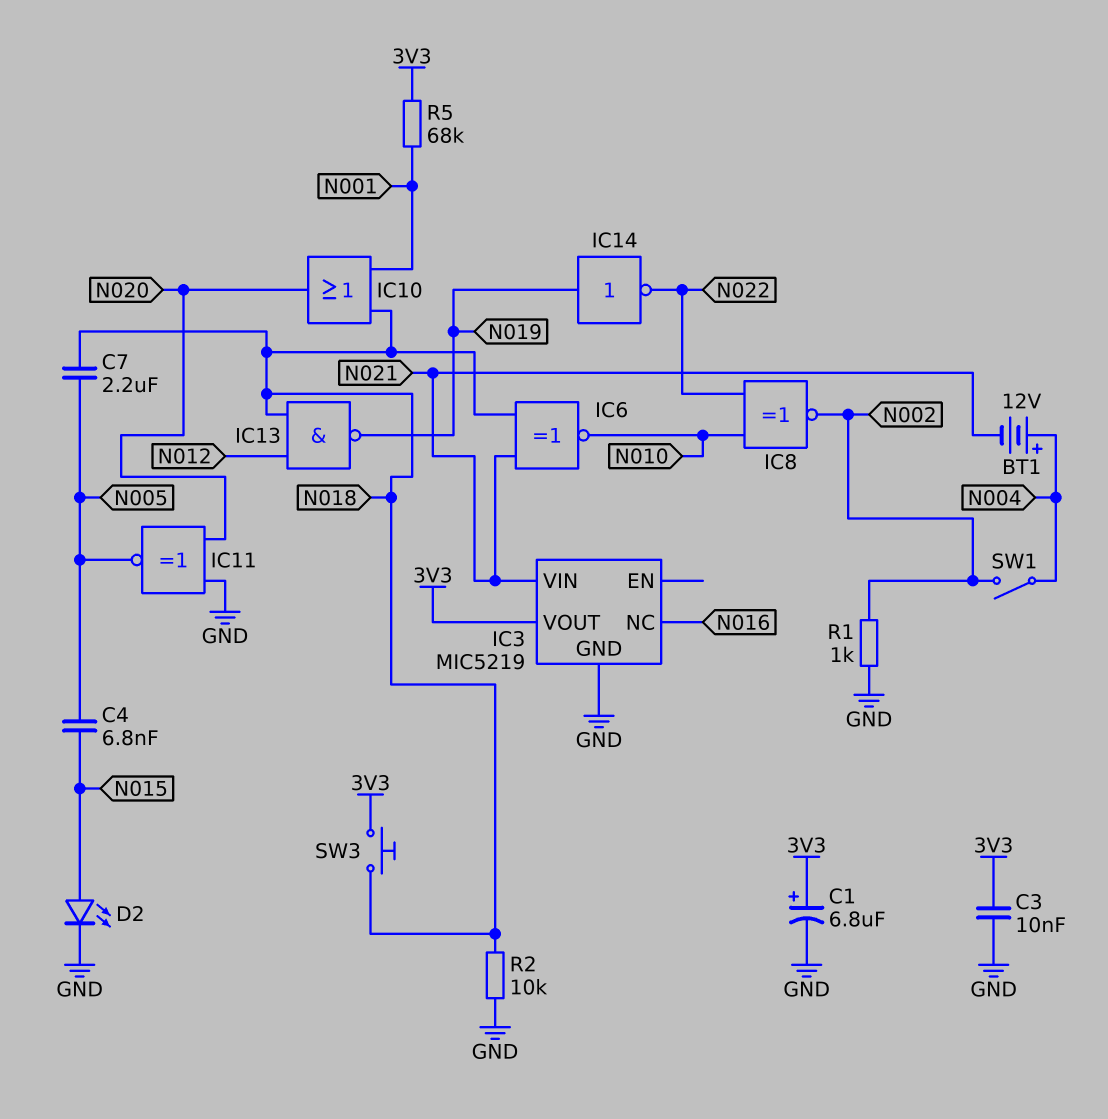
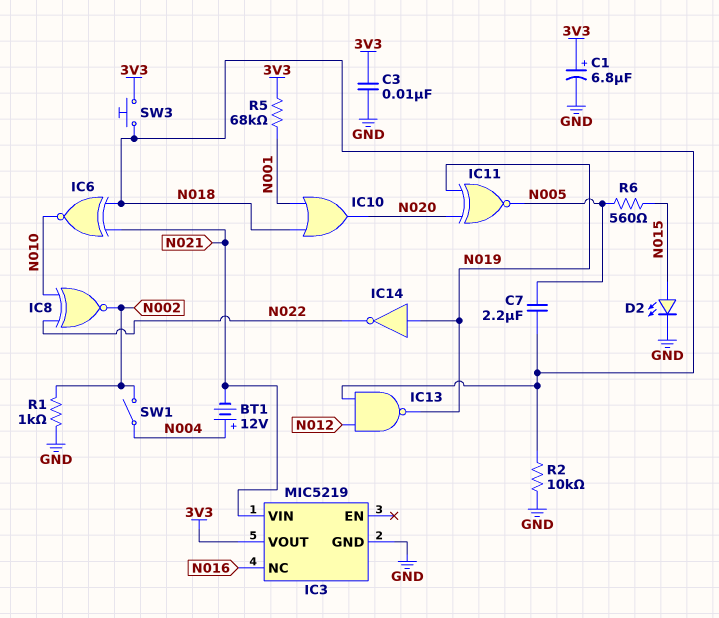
C4: 6.8nF (N005, N015) -> none
IC11: XNOR (in GND, in N020, out N005) -> XNOR (in N019, in N020, out N005)
R6: none -> 560 (N005, N015)

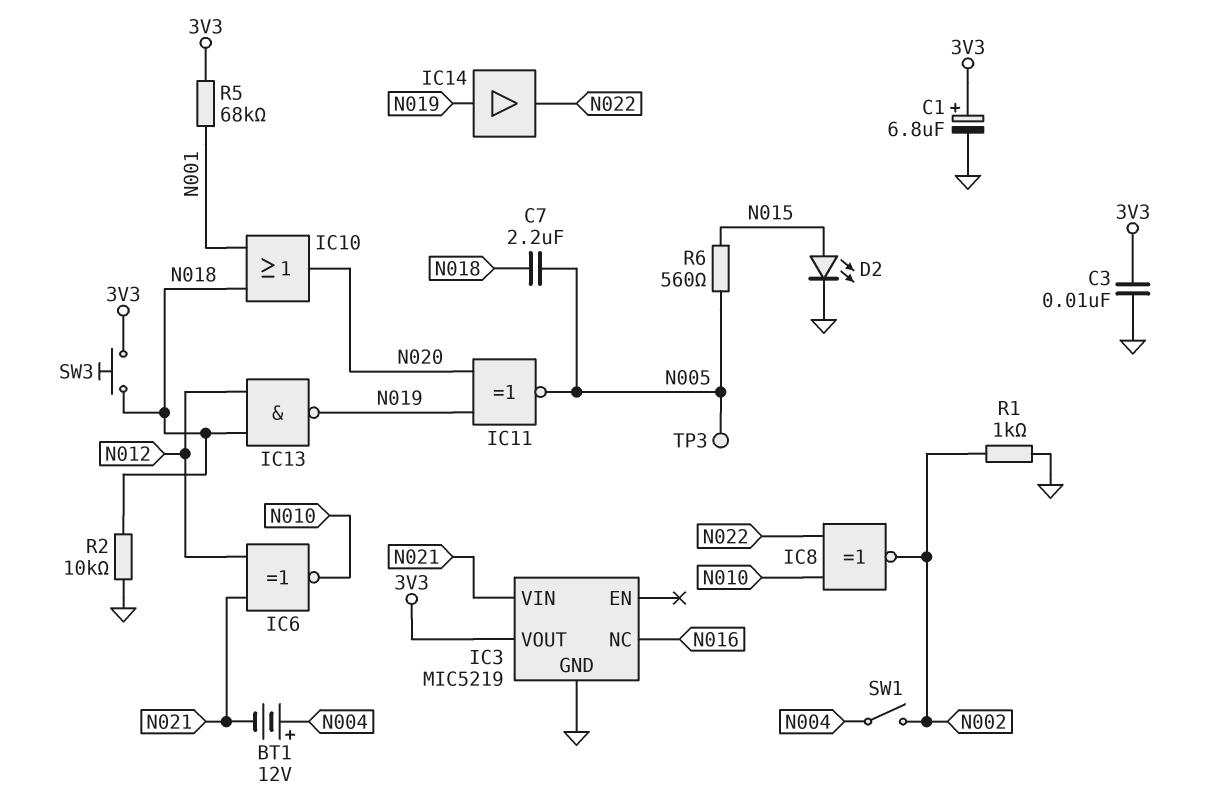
IC6: XNOR (in N018, in N021, out N010) -> XNOR (in N012, in N021, out N010)
IC14: NOT (in N019, out N022) -> buffer (in N019, out N022)
TP3: none -> test point (N005)

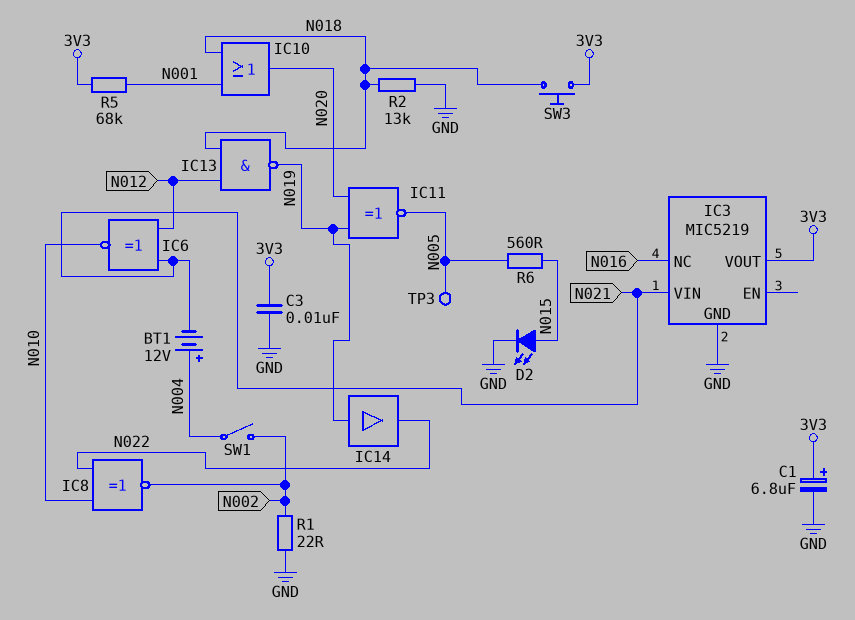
C7: 2.2uF (N005, N018) -> none
R1: 1k (GND, N002) -> 22 (GND, N002)
R2: 10k (GND, N018) -> 13k (GND, N018)

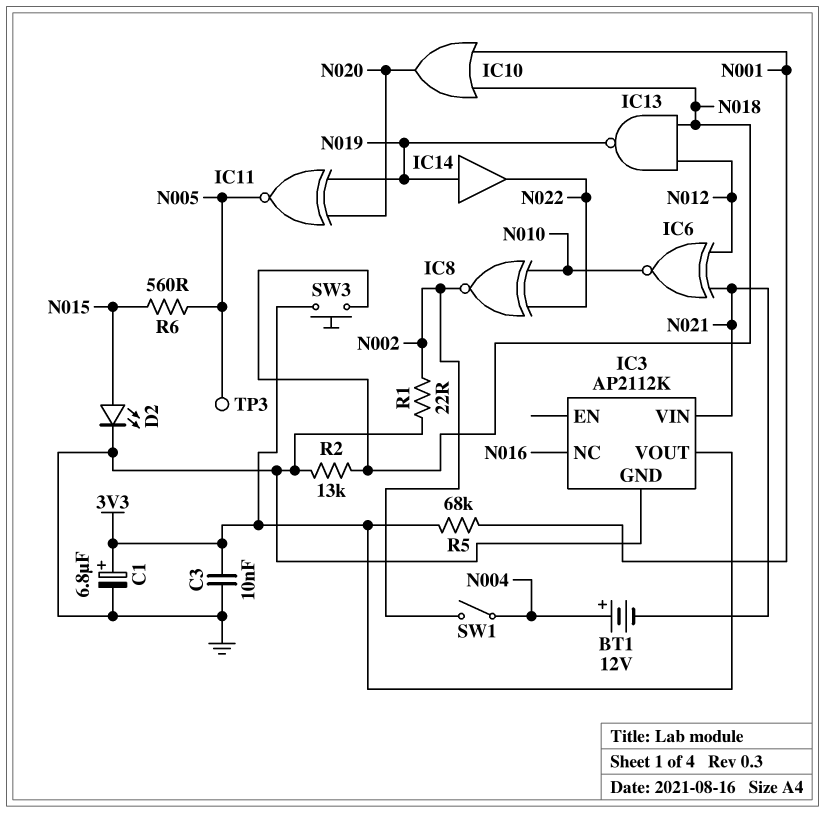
IC3: MIC5219 -> AP2112K

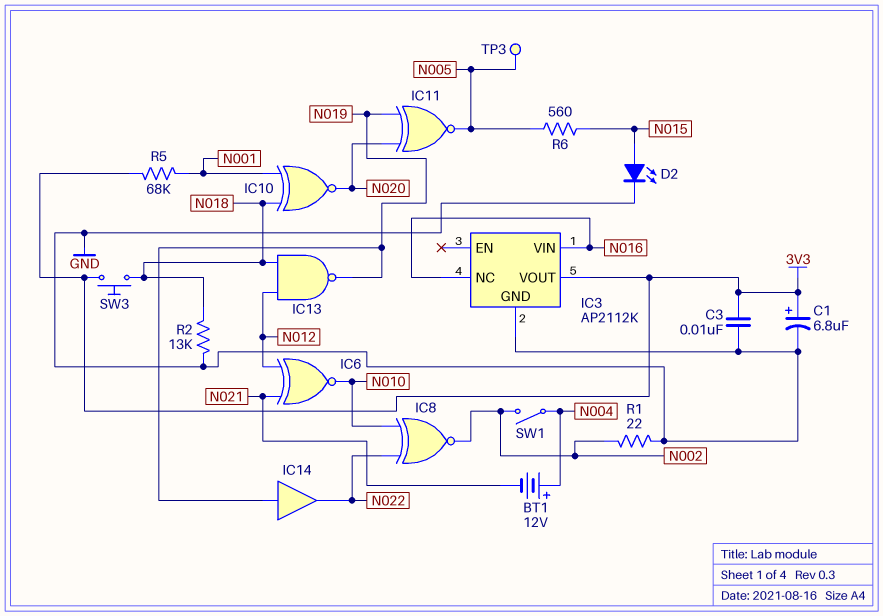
IC3 pin VIN: N021 -> N016
IC10: OR (in N001, in N018, out N020) -> XNOR (in N001, in N018, out N020)

